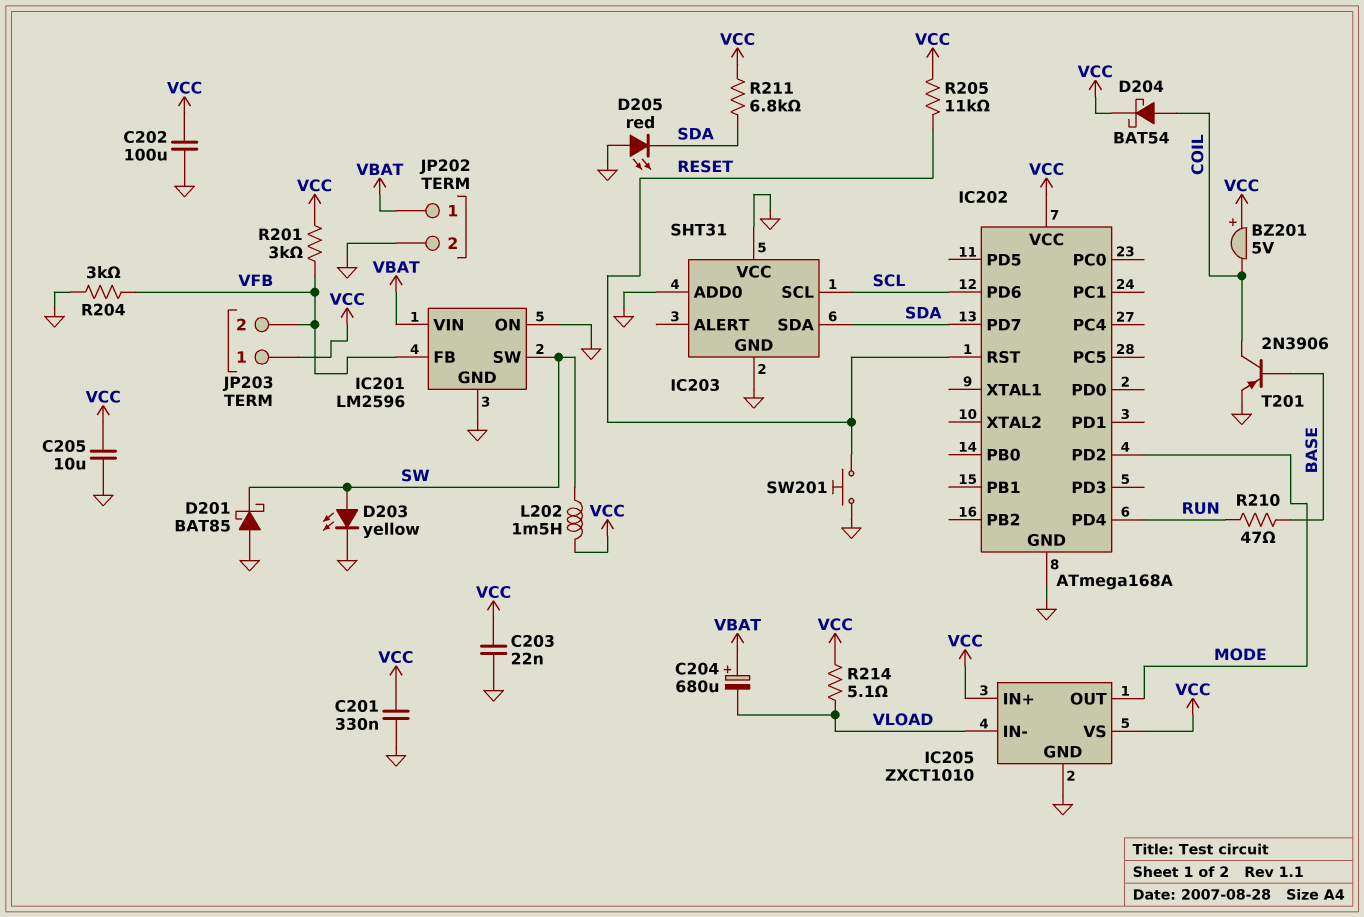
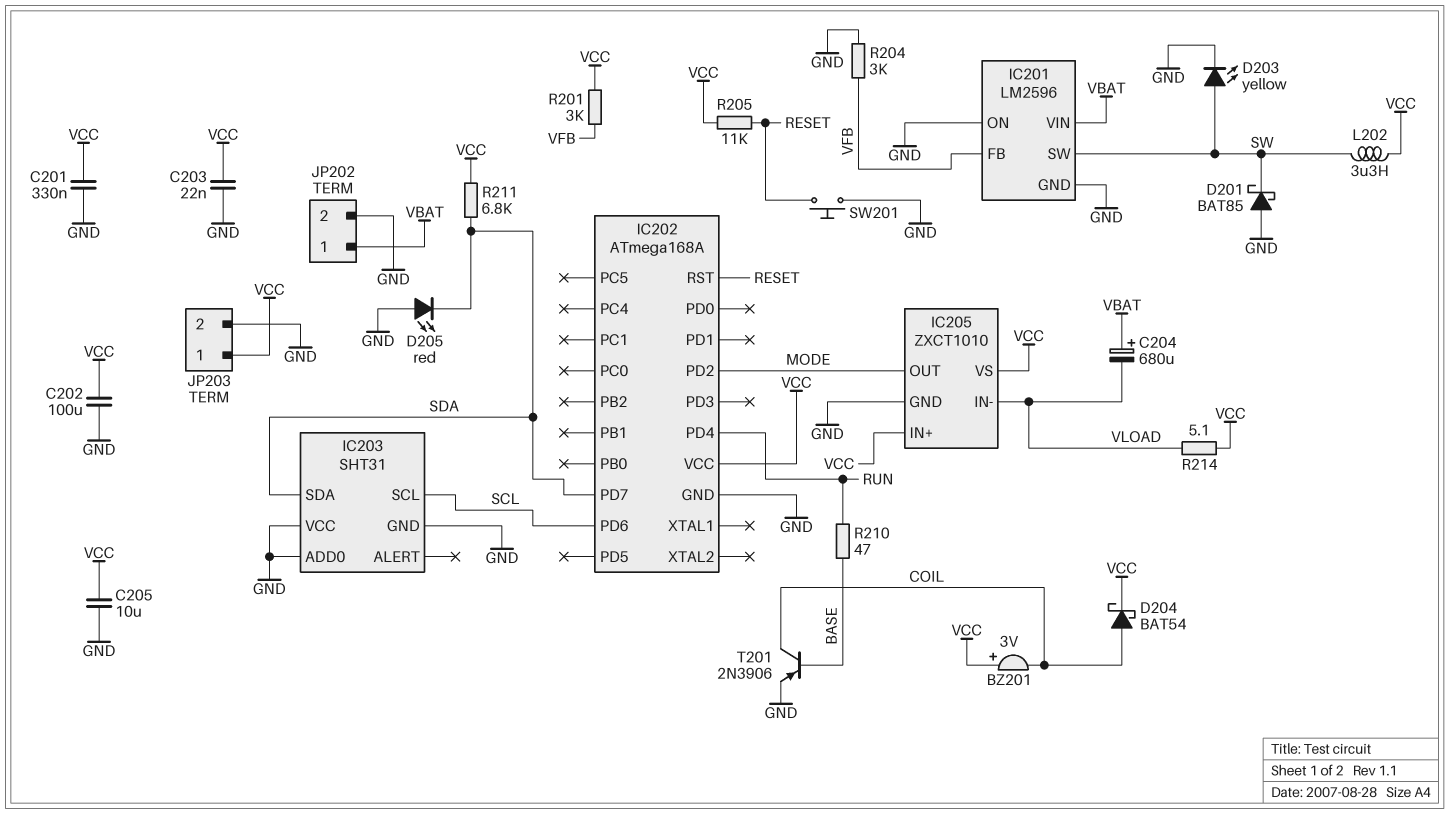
BZ201: buzzer 5V (plus VCC, minus COIL) -> buzzer 3V (plus VCC, minus COIL)
JP203 pin 2: VFB -> GND
L202: 1.5mH (SW, VCC) -> 3.3uH (SW, VCC)

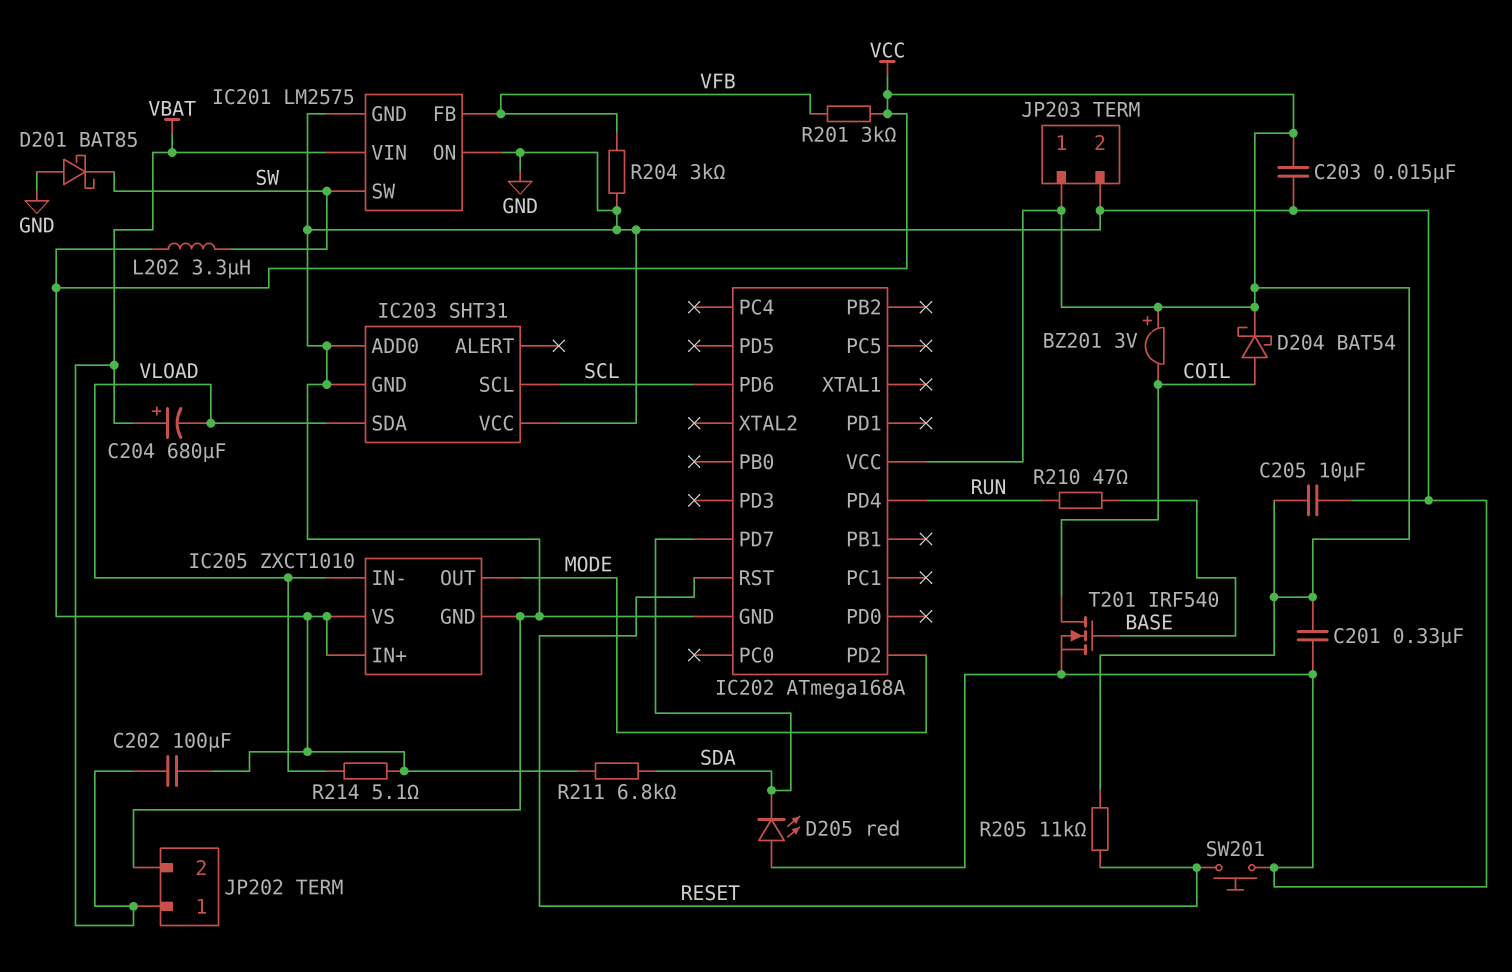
C202: 100uF (GND, VCC) -> 100uF (VBAT, VCC)
C203: 22nF (GND, VCC) -> 15nF (GND, VCC)
D203: LED yellow (A SW, K GND) -> none
IC201: LM2596 -> LM2575
IC203 pin SDA: SDA -> VLOAD
T201: PNP 2N3906 (B BASE, C COIL, E GND) -> NMOS IRF540 (G BASE, D COIL, S GND)

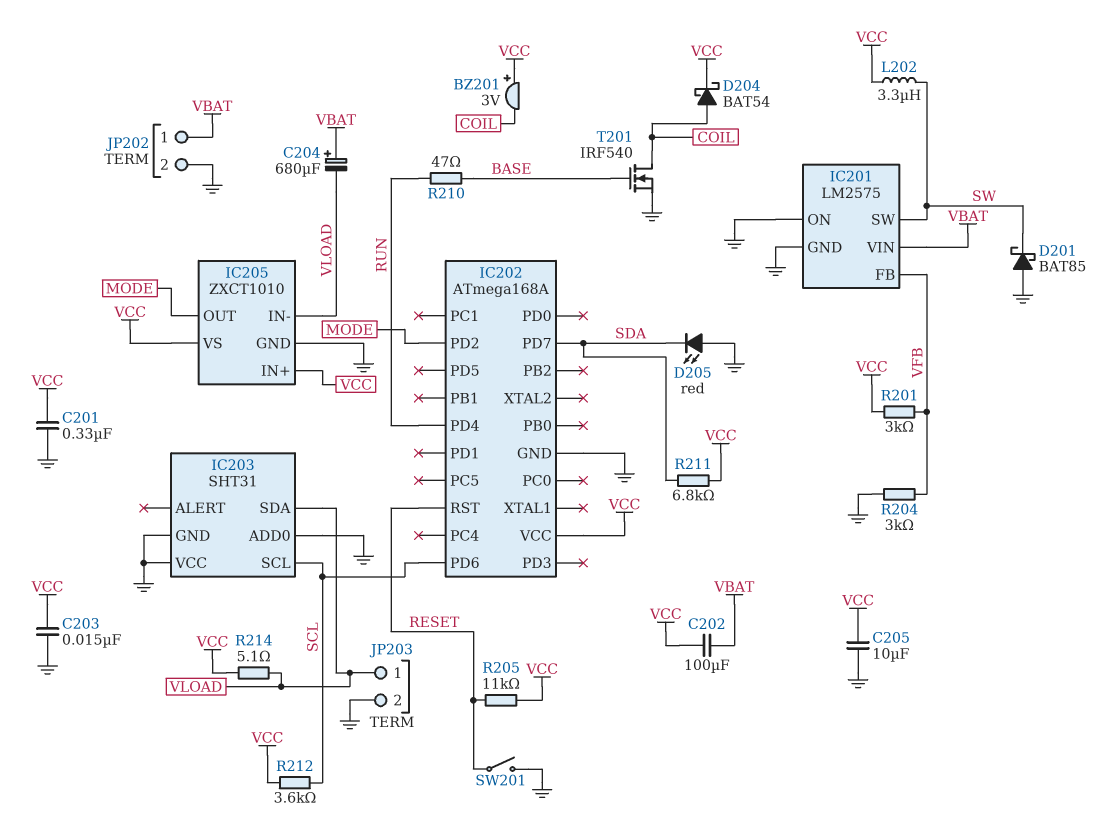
JP203 pin 1: VCC -> VLOAD
R212: none -> 3.6k (SCL, VCC)
SW201: button (GND, RESET) -> switch (GND, RESET)

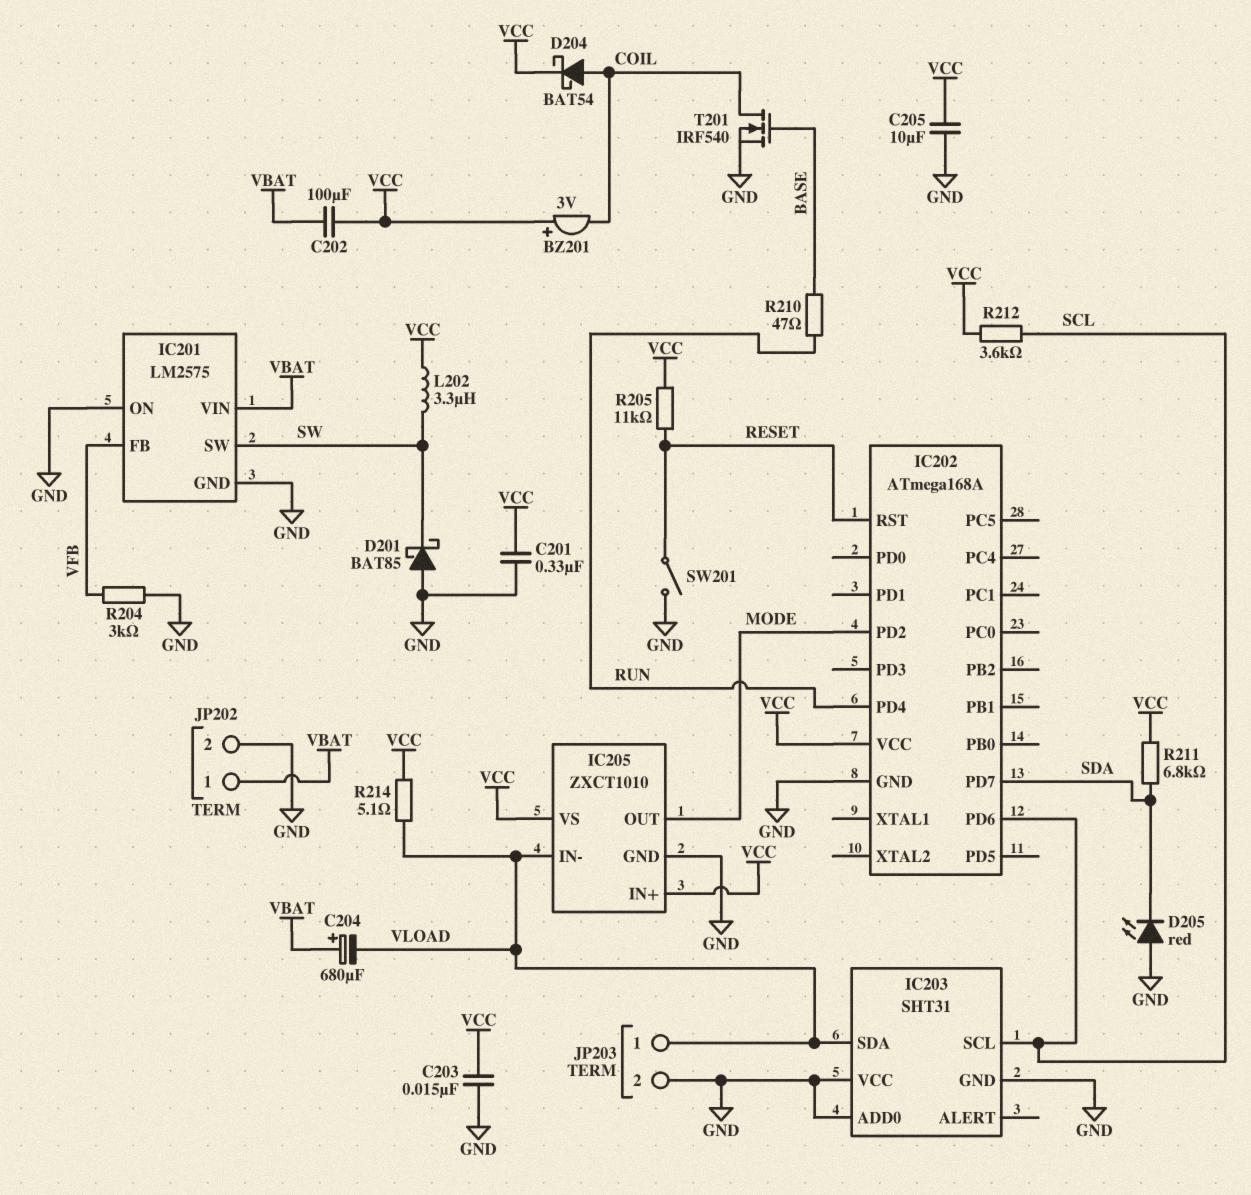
R201: 3k (VCC, VFB) -> none

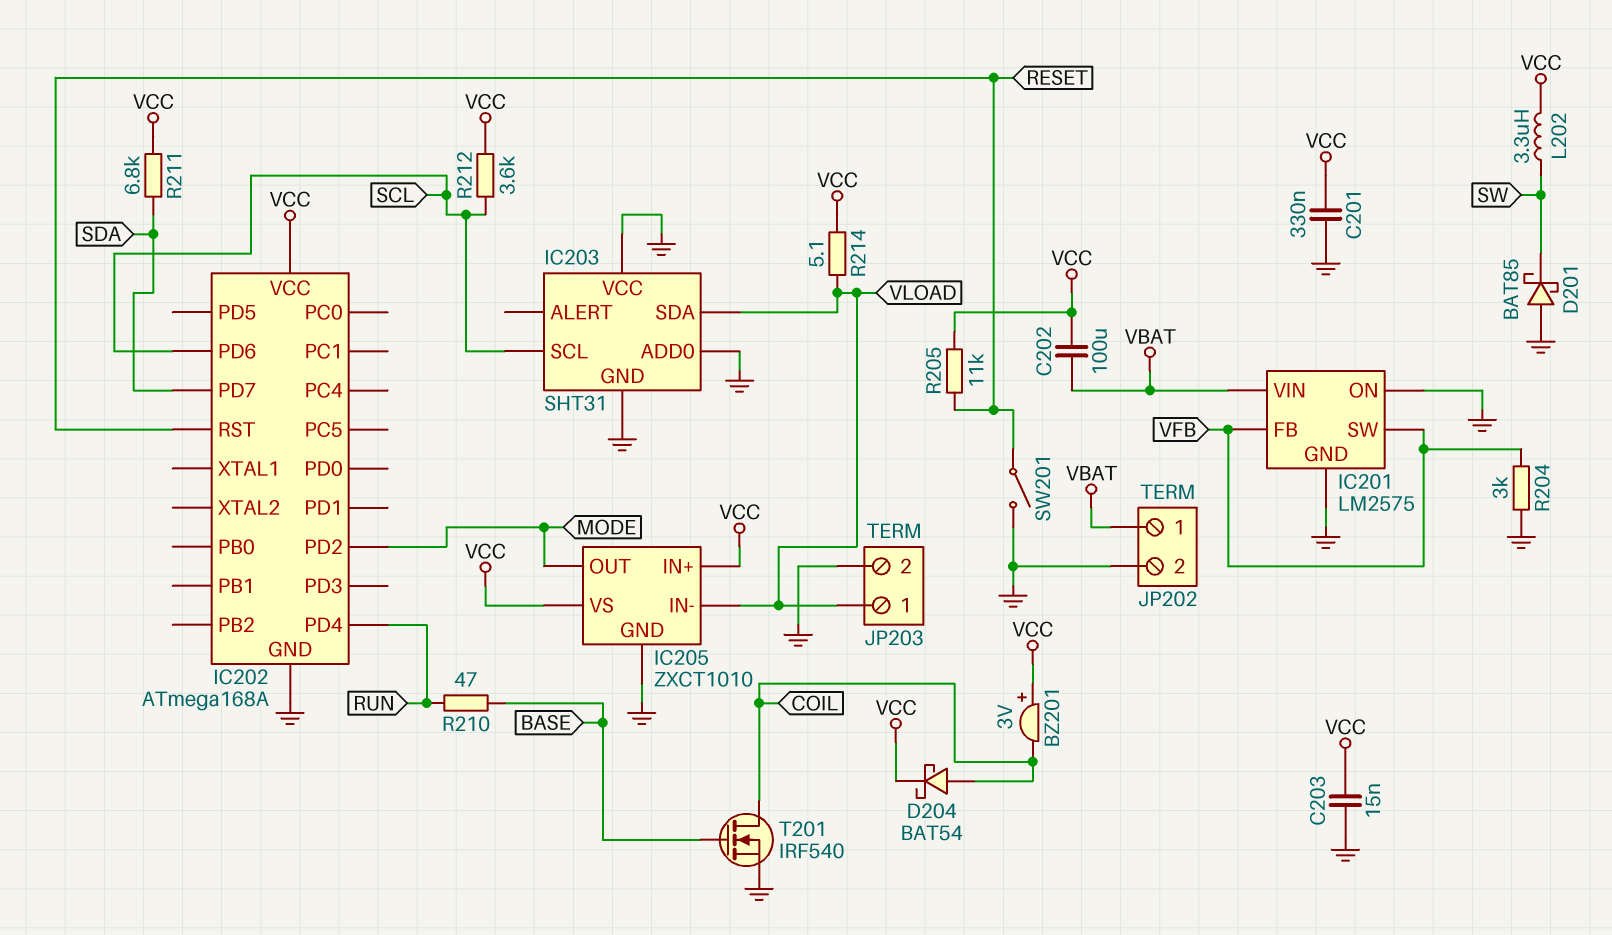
C204: 680uF (plus VBAT, minus VLOAD) -> none
C205: 10uF (GND, VCC) -> none
D205: LED red (A GND, K SDA) -> none
IC201 pin SW: SW -> VFB

